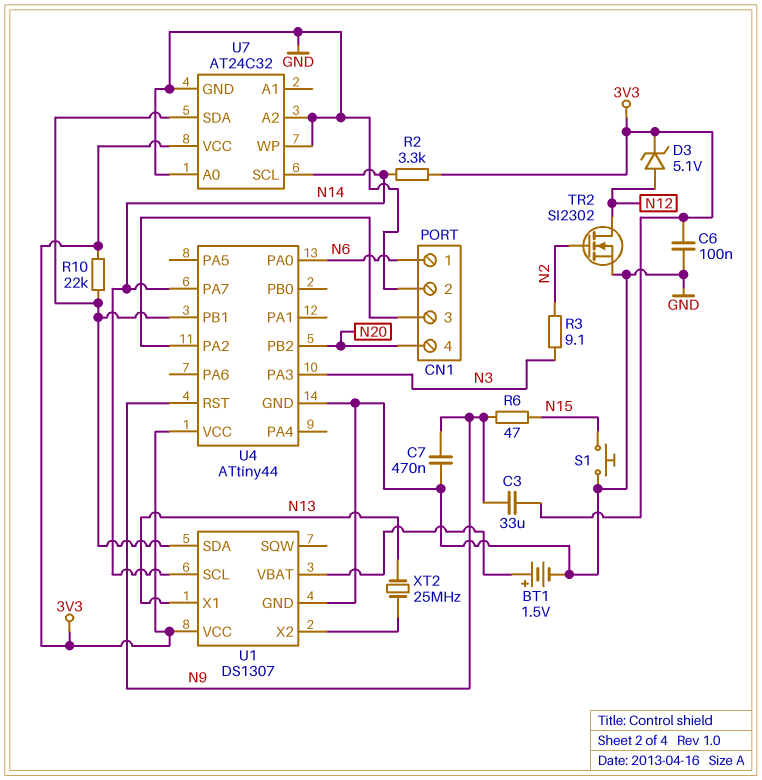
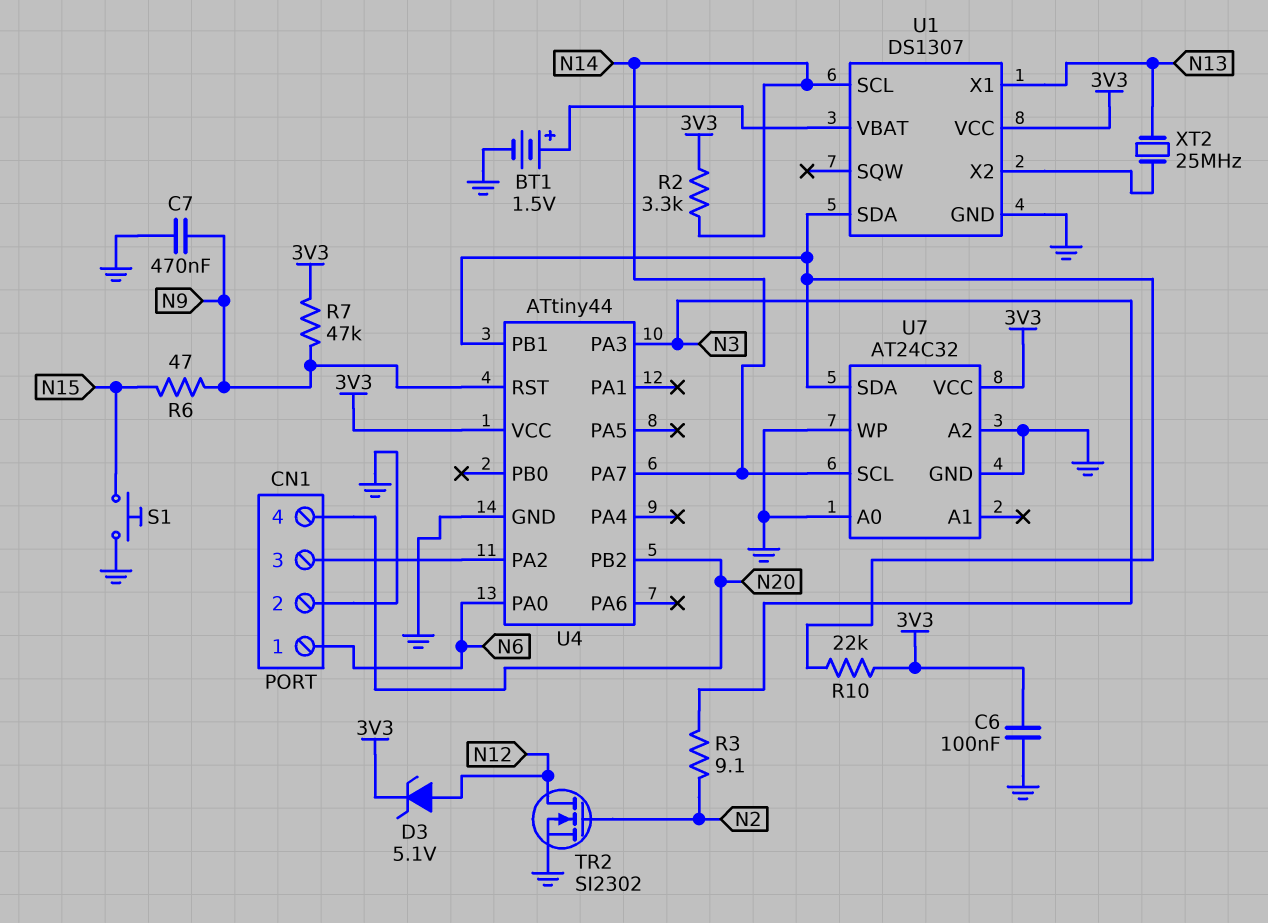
C3: 33uF (3V3, N9) -> none
R7: none -> 47k (3V3, N9)

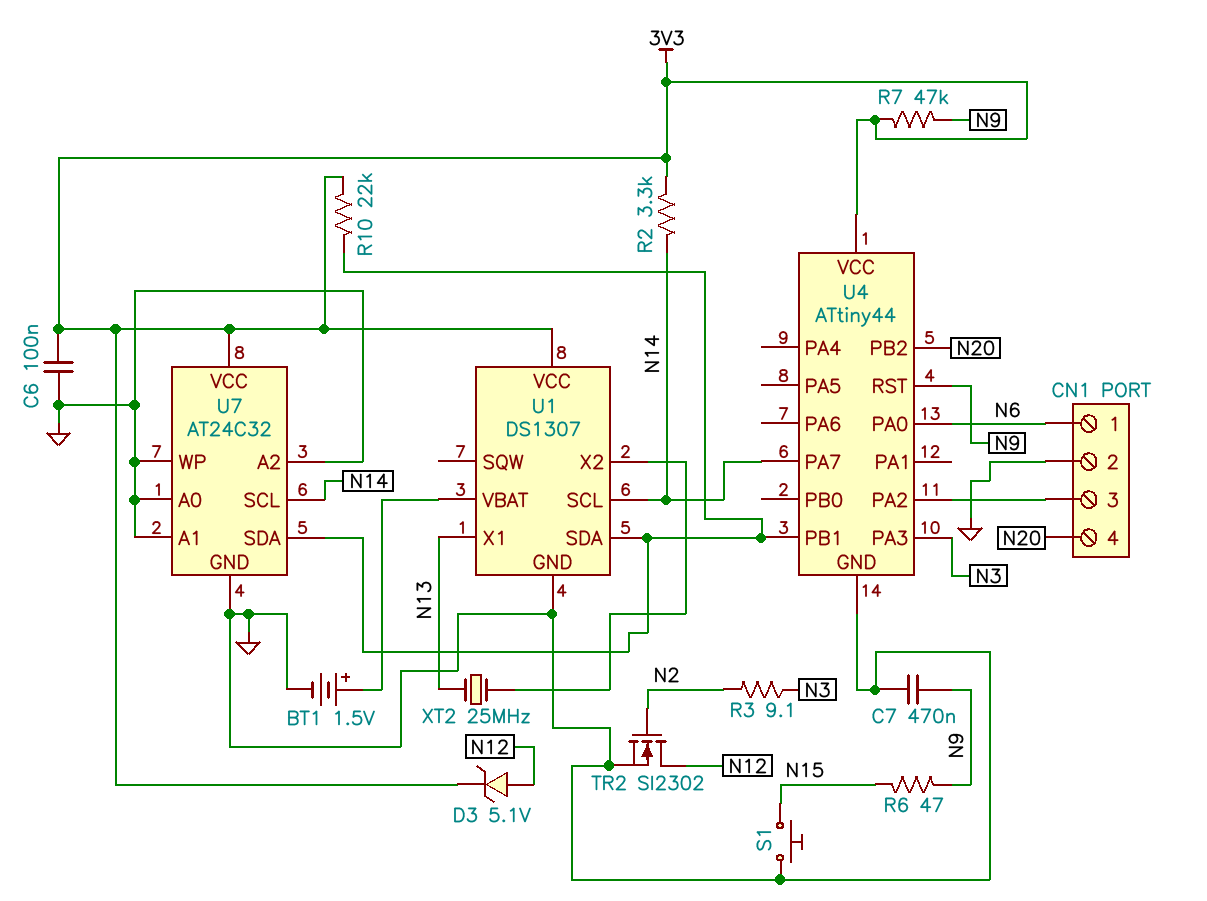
U7 pin A1: none -> GND

